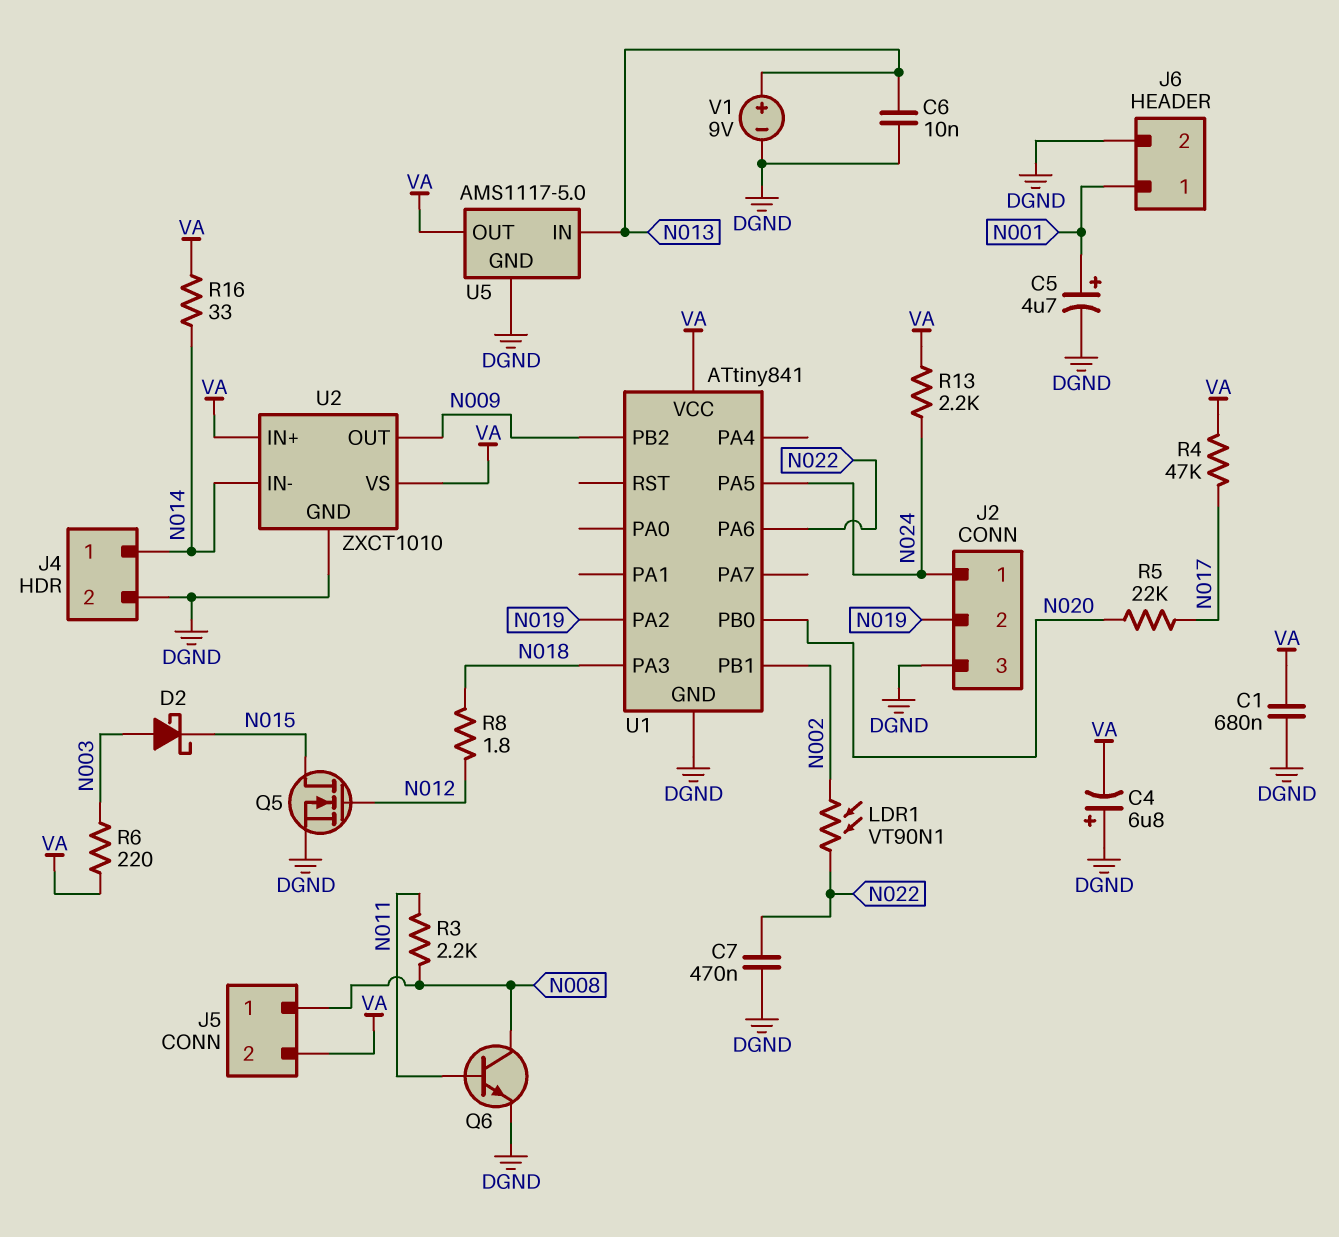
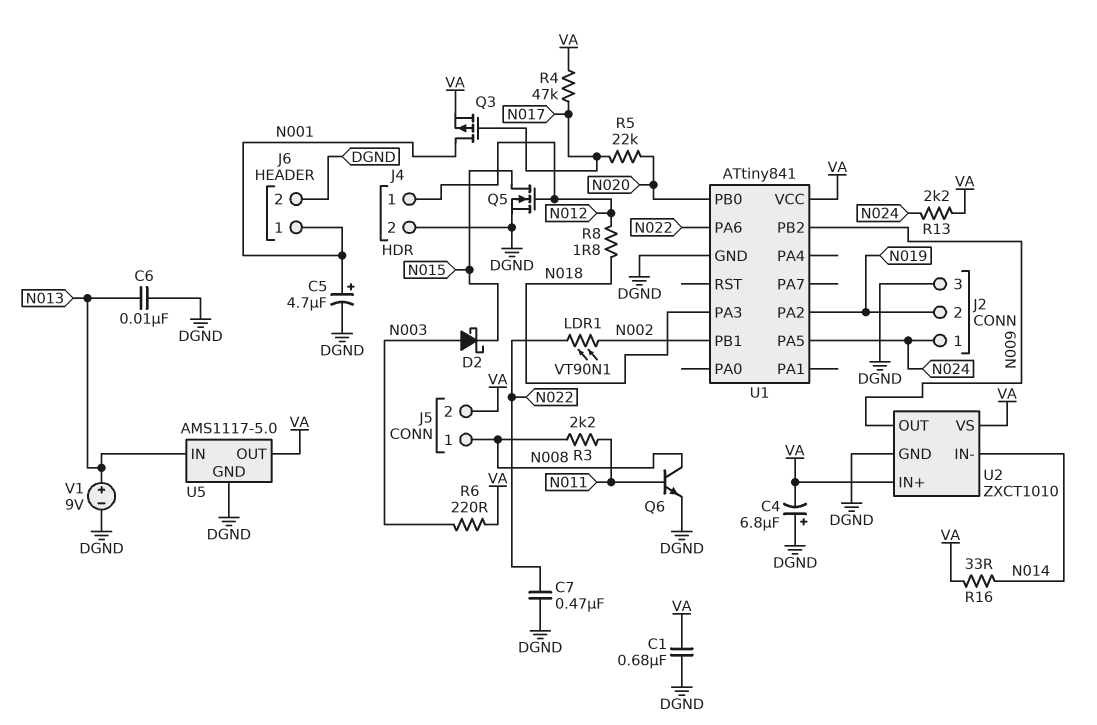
J4 pin 1: N014 -> N012
Q3: none -> PMOS (G N017, D N001, S VA)

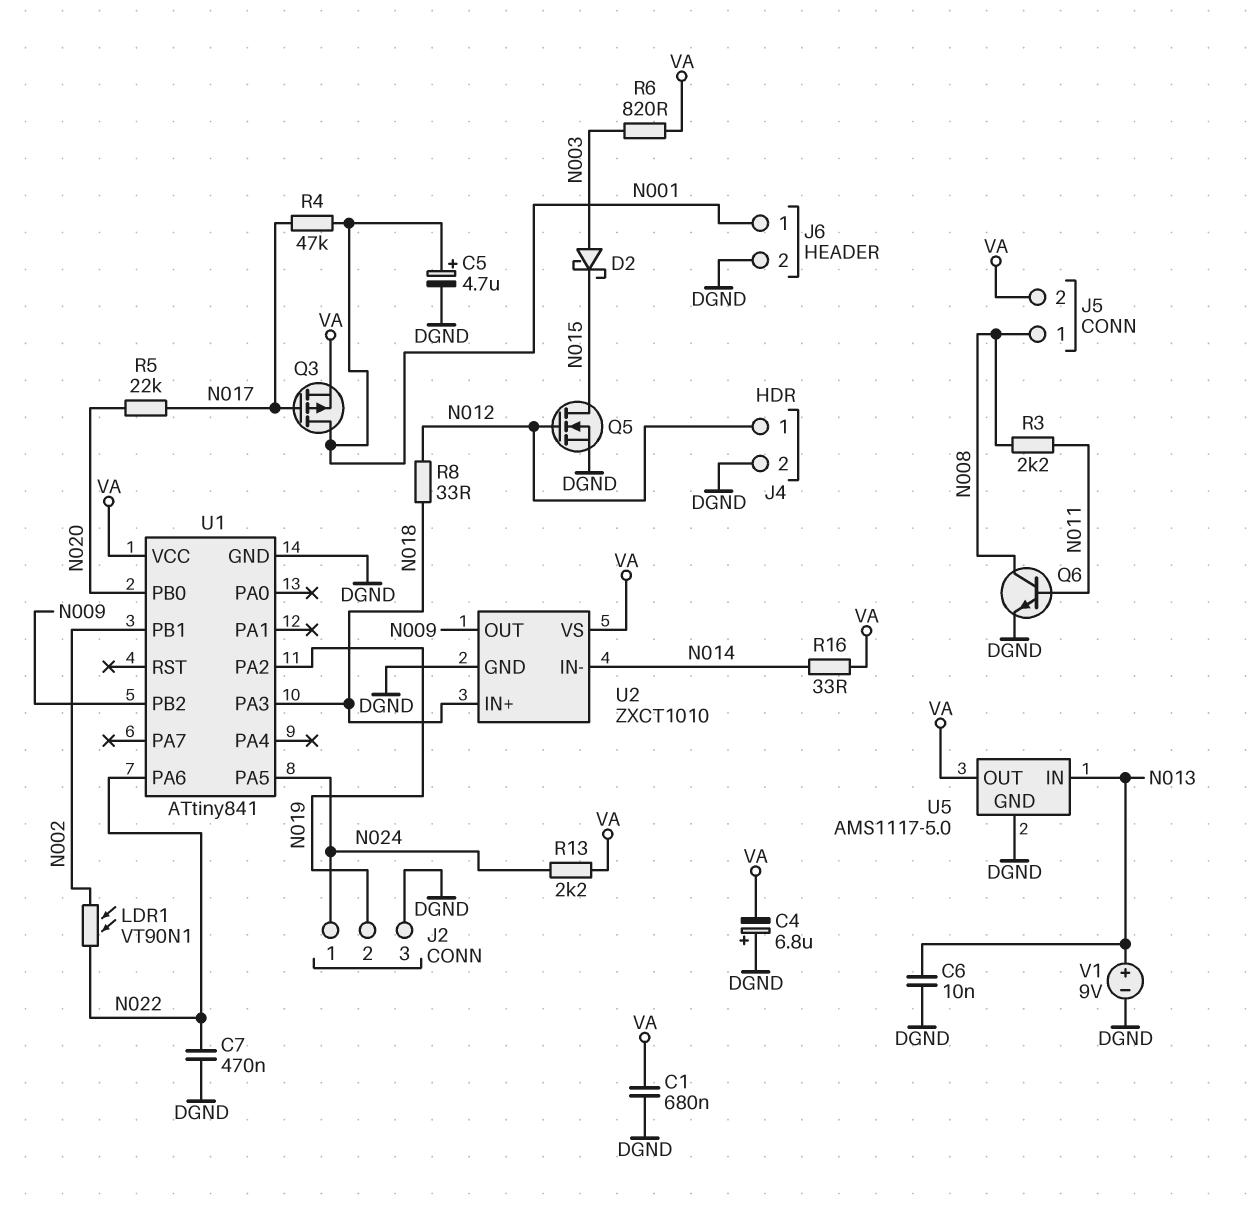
R4: 47k (N017, VA) -> 47k (N001, N017)
R6: 220 (N003, VA) -> 820 (N003, VA)
R8: 1.8 (N012, N018) -> 33 (N012, N018)
U2 pin IN+: VA -> N018

